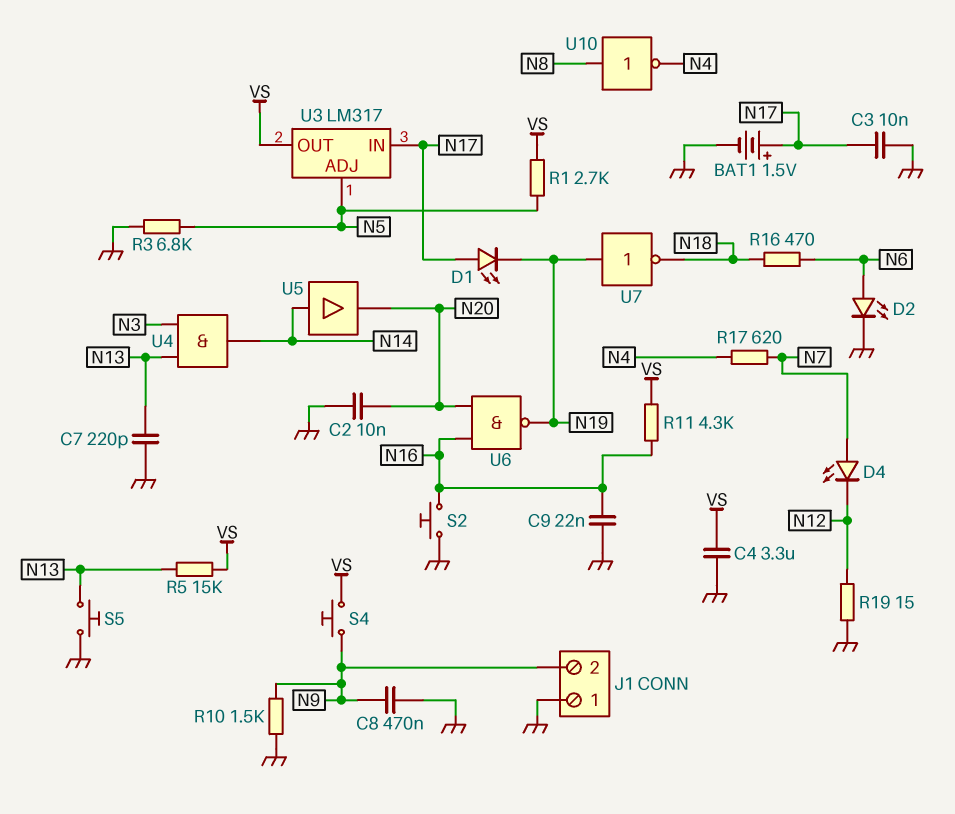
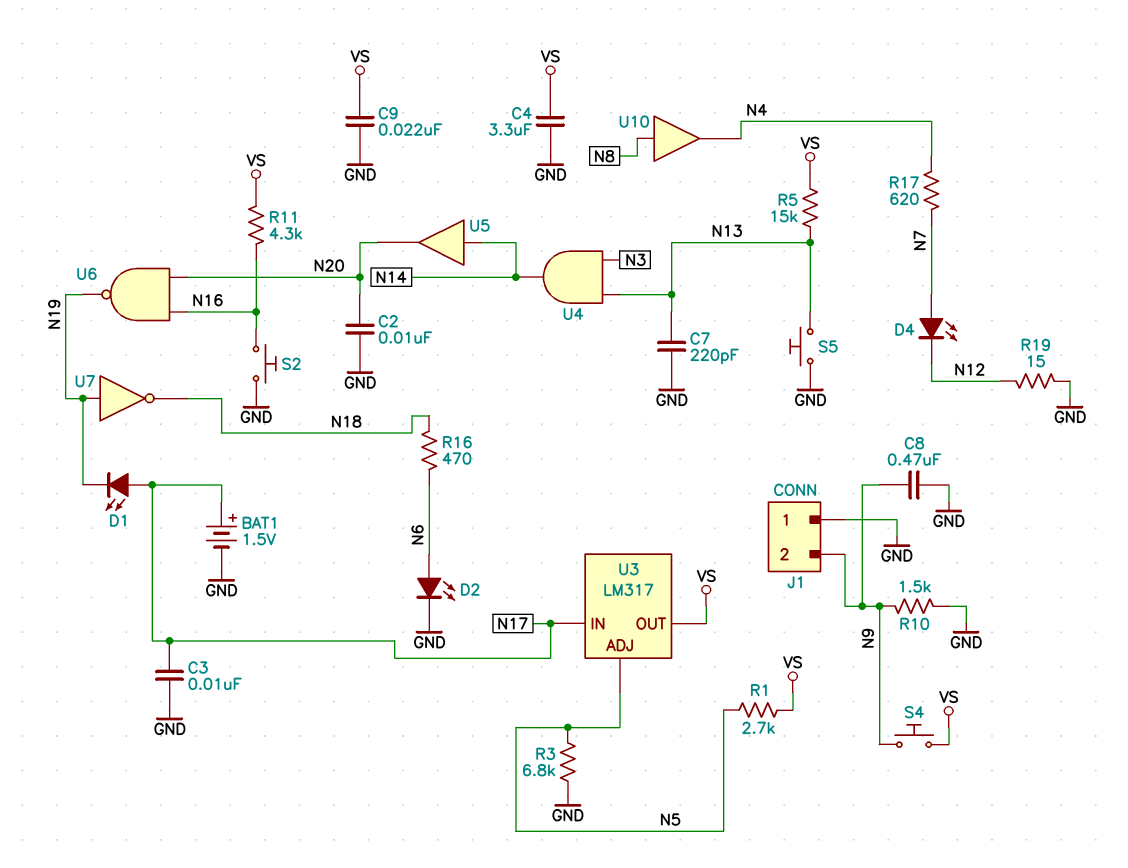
C9: 22nF (GND, N16) -> 22nF (GND, VS)
U10: NOT (in N8, out N4) -> buffer (in N8, out N4)

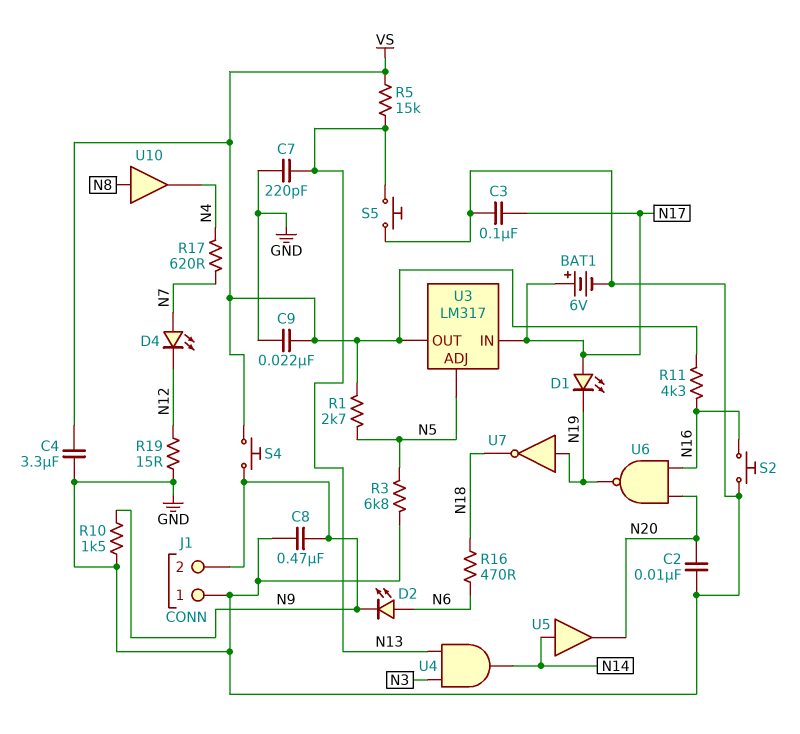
BAT1: 1.5V (plus N17, minus GND) -> 6V (plus N17, minus GND)
C3: 10nF (GND, N17) -> 100nF (GND, N17)
D2: LED (A N6, K GND) -> LED (A N6, K N9)

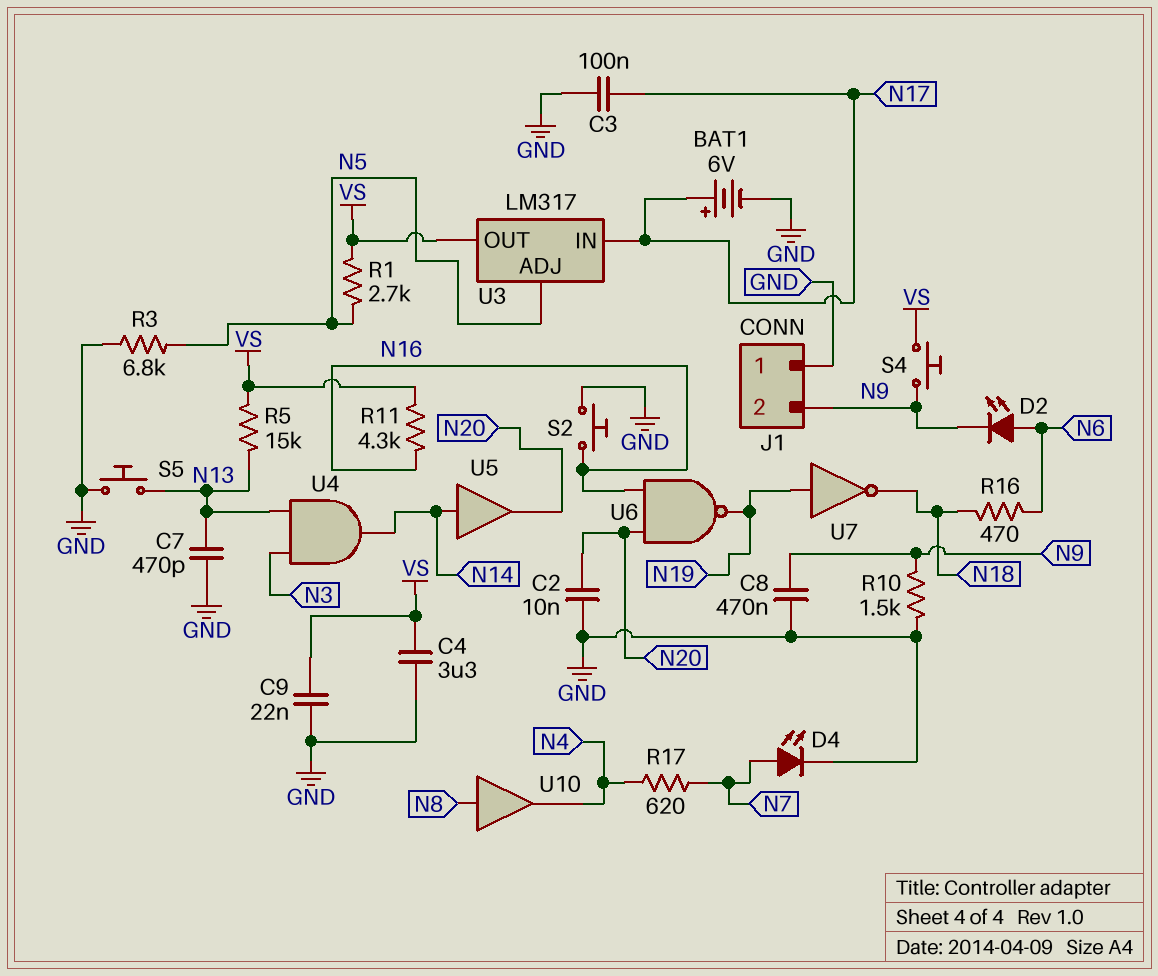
C7: 220pF (GND, N13) -> 470pF (GND, N13)
D1: LED (A N17, K N19) -> none
D4: LED (A N7, K N12) -> LED (A N7, K GND)
R19: 15 (GND, N12) -> none

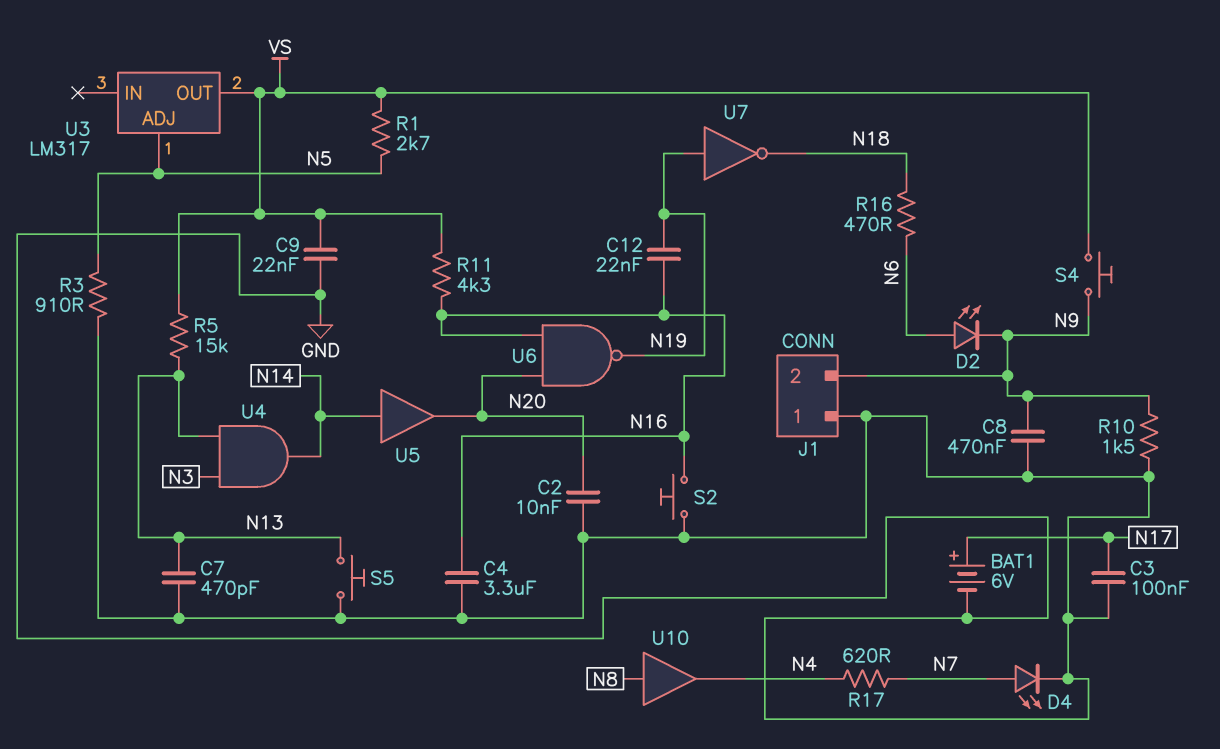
C4: 3.3uF (GND, VS) -> 3.3uF (GND, N16)
C12: none -> 22nF (N16, N19)
R3: 6.8k (GND, N5) -> 910 (GND, N5)
U3 pin IN: N17 -> none

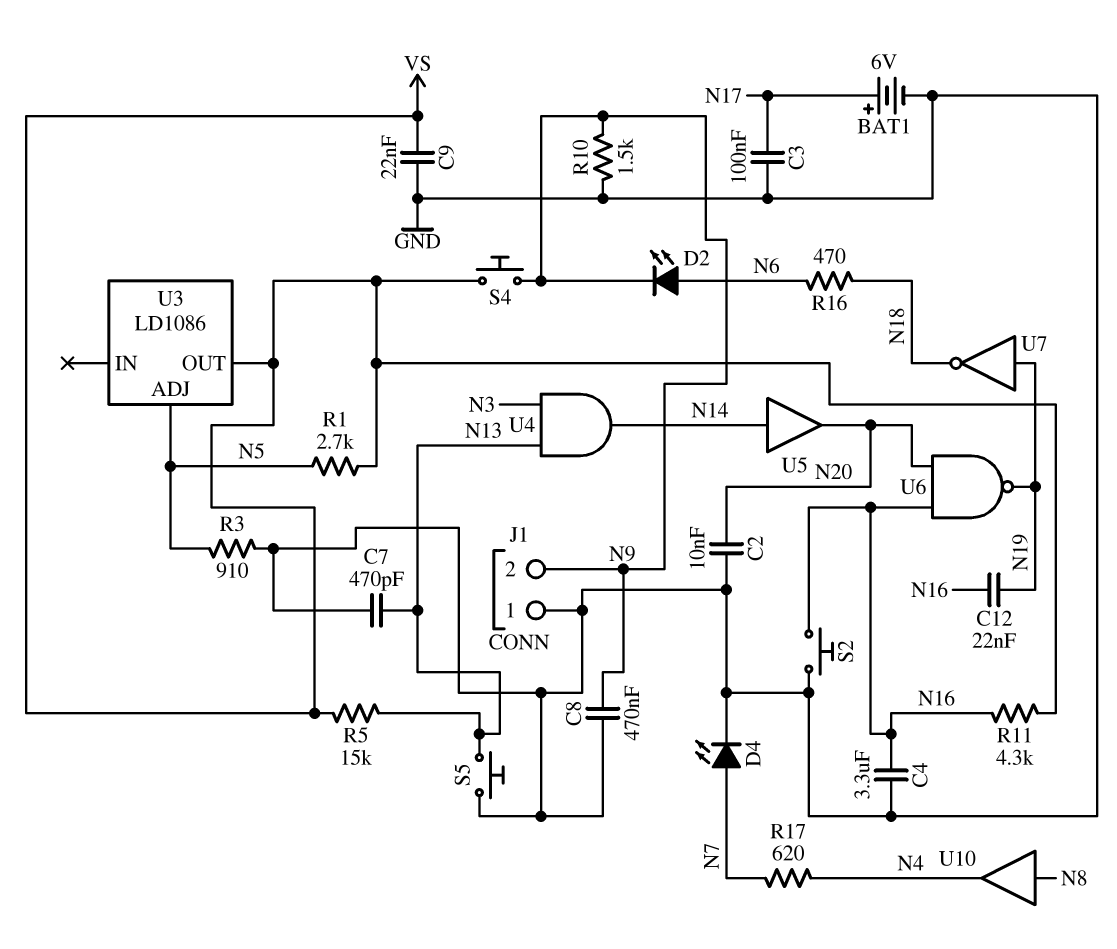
U3: LM317 -> LD1086

